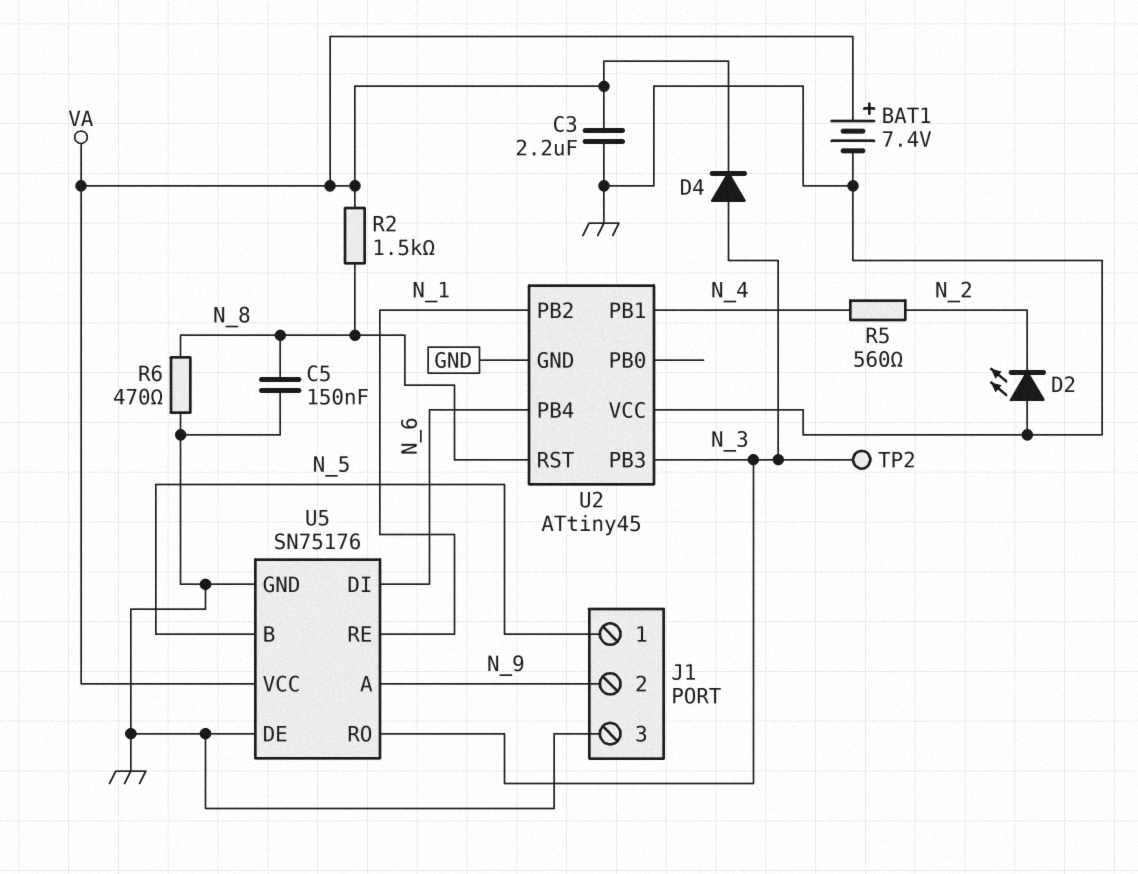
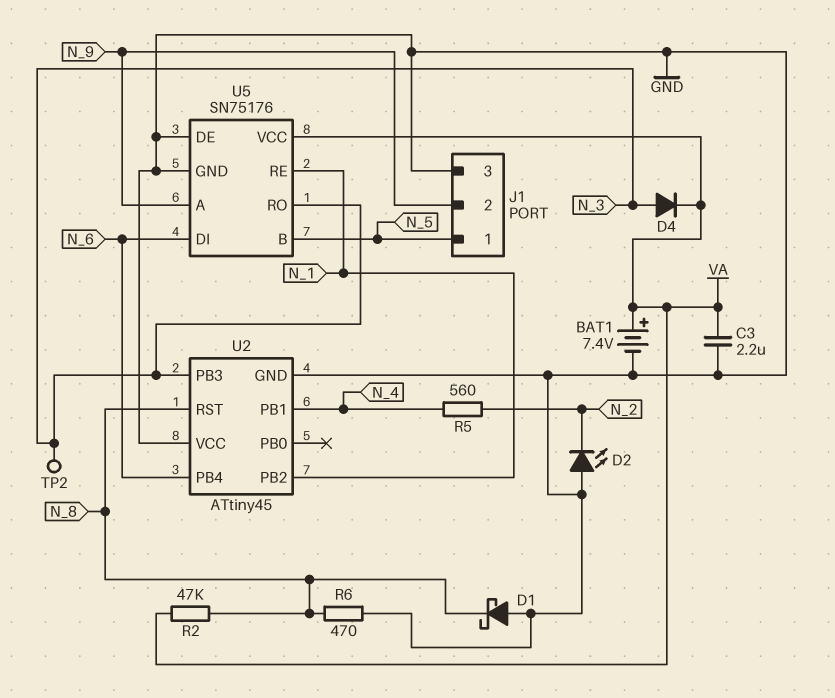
C5: 150nF (GND, N_8) -> none
D1: none -> schottky (A GND, K N_8)
R2: 1.5k (N_8, VA) -> 47k (N_8, VA)

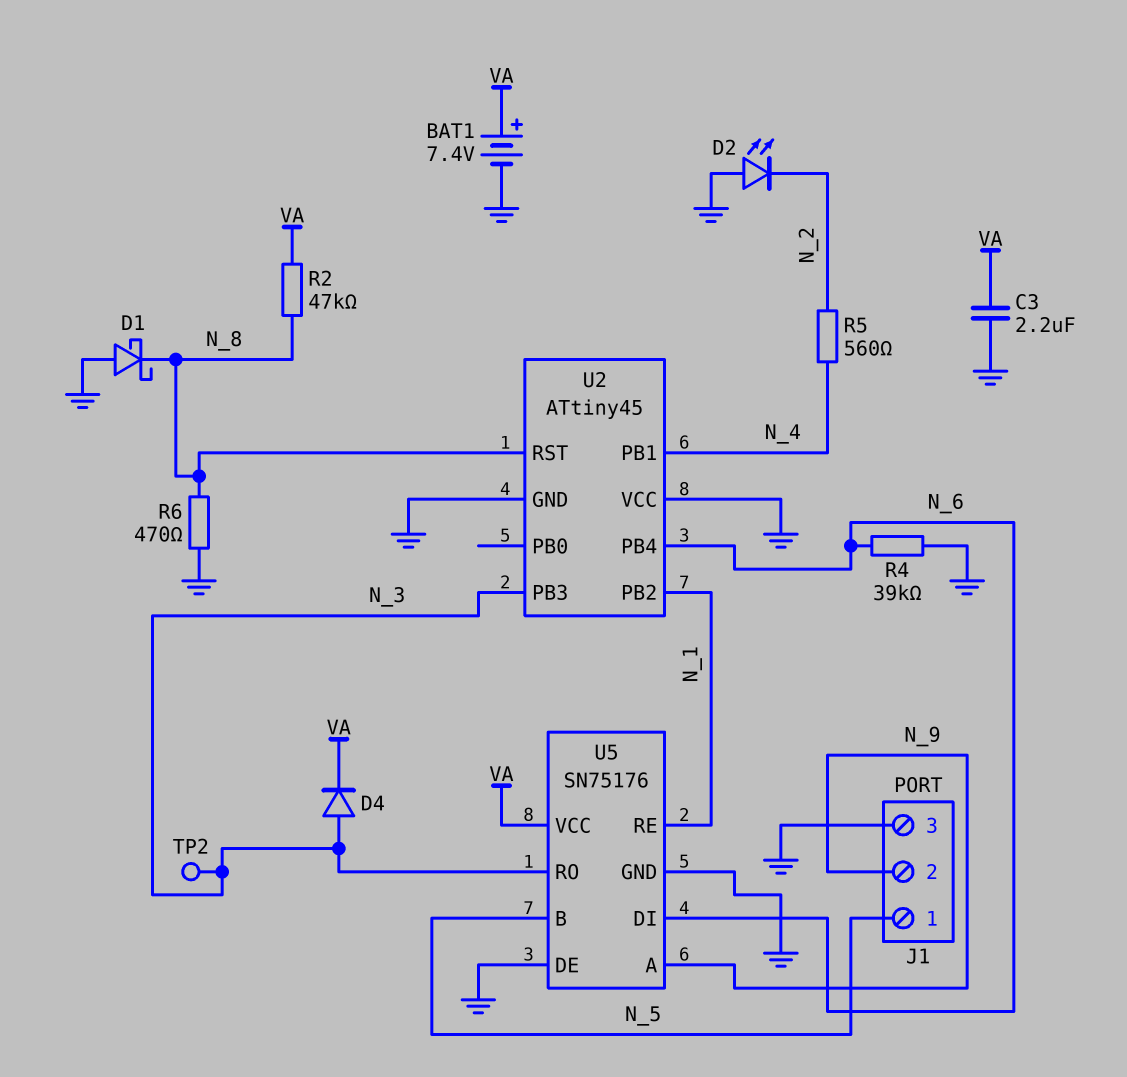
R4: none -> 39k (GND, N_6)

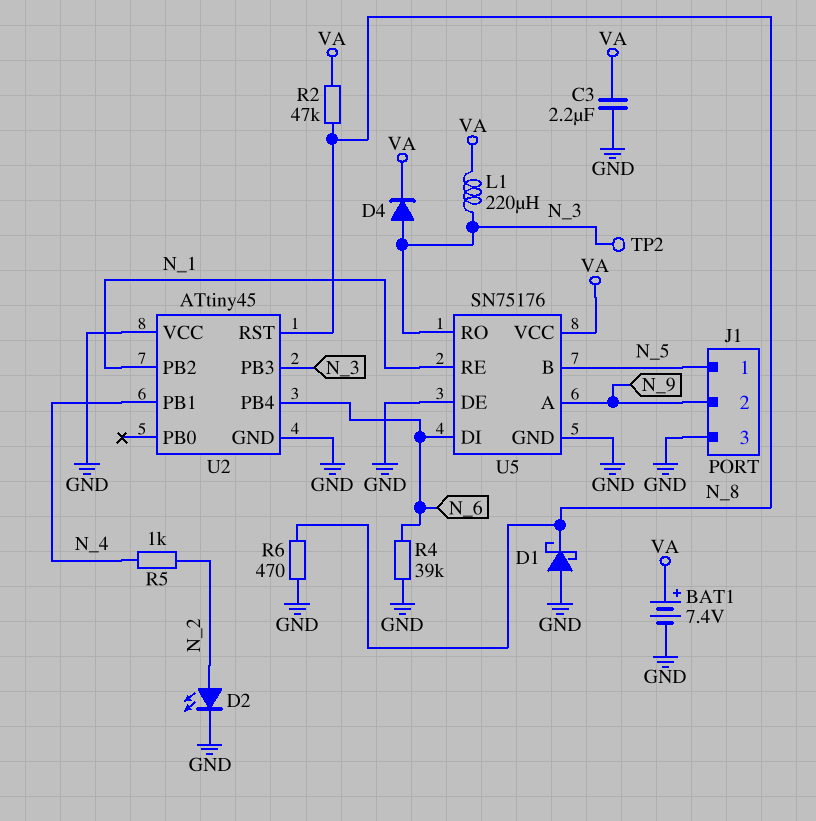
D2: LED (A GND, K N_2) -> LED (A N_2, K GND)
L1: none -> 220uH (N_3, VA)
R5: 560 (N_2, N_4) -> 1k (N_2, N_4)

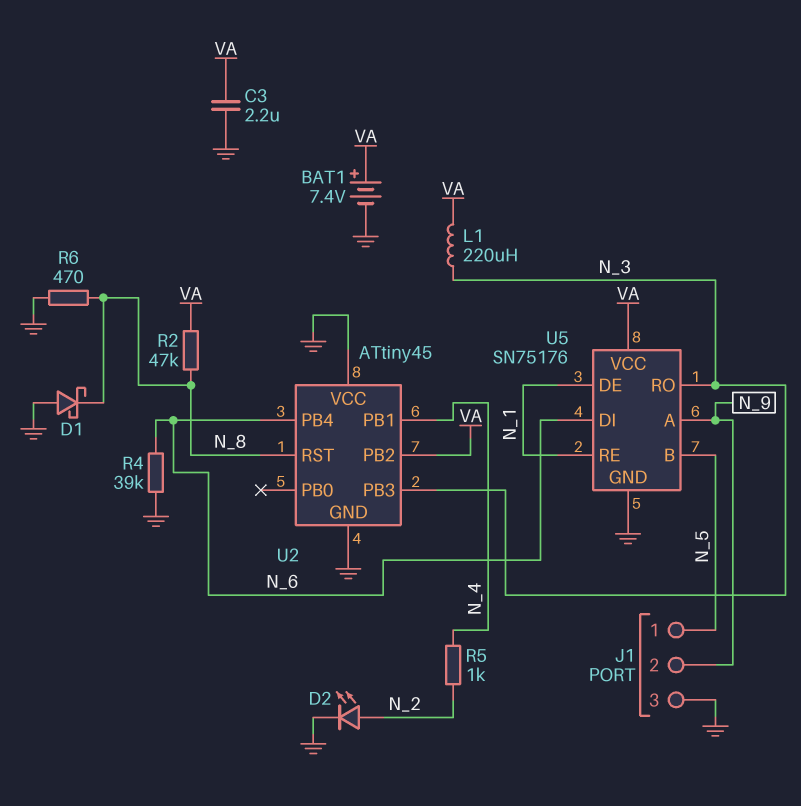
D4: diode (A N_3, K VA) -> none
TP2: test point (N_3) -> none
U2 pin PB2: N_1 -> VA
U5 pin DE: GND -> N_1

